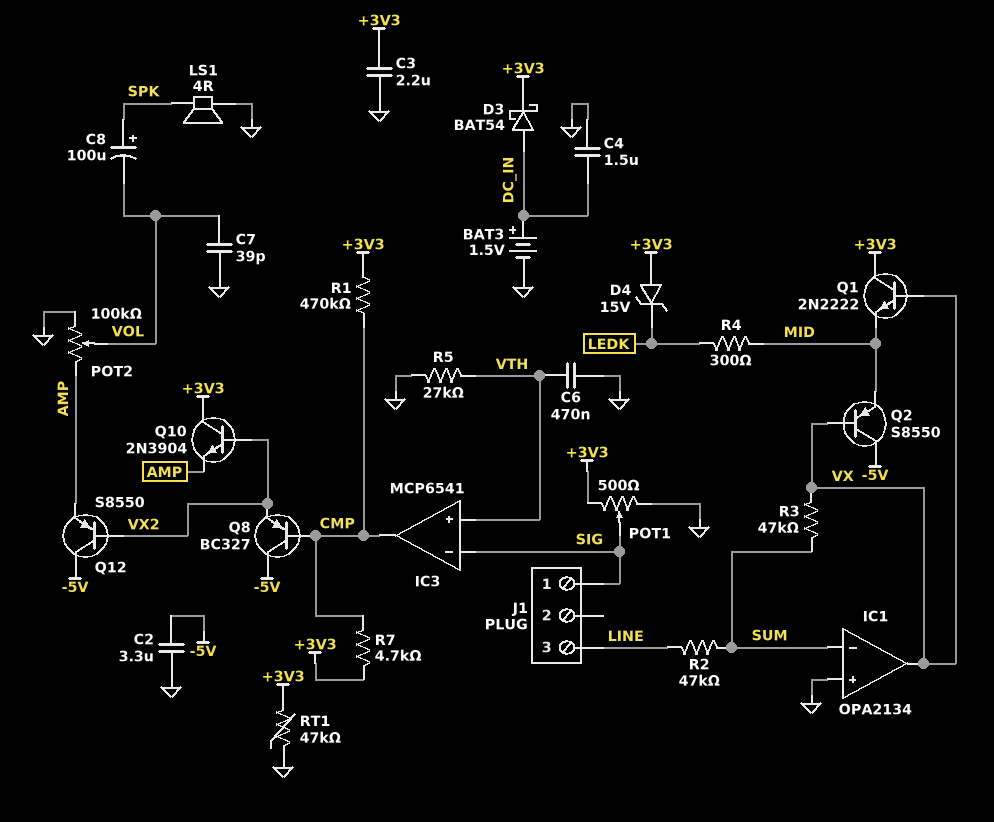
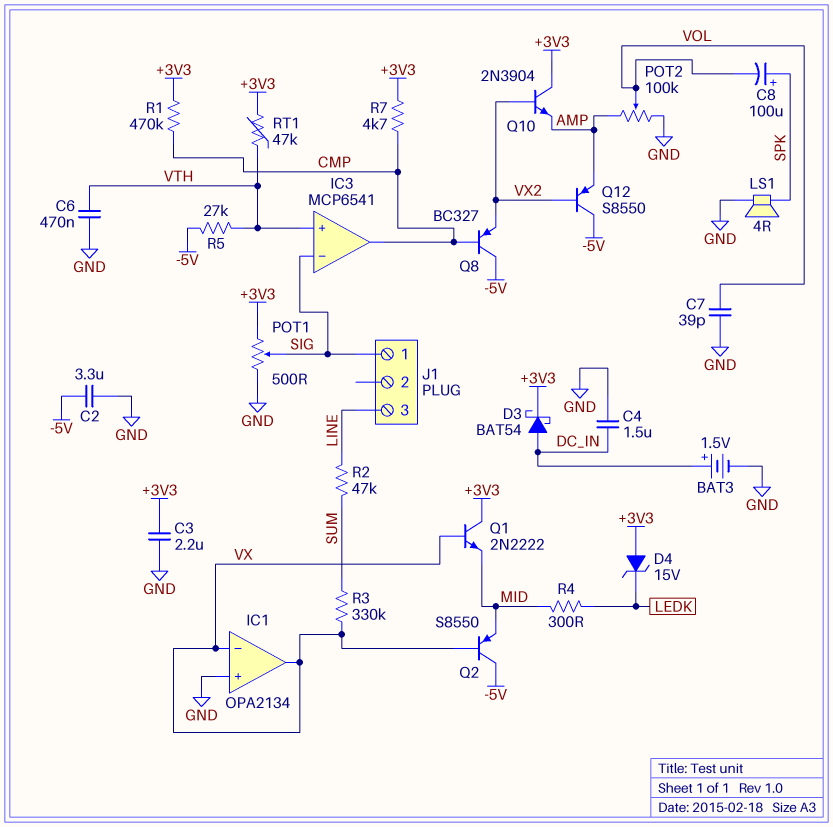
IC1 pin in-: SUM -> VX
R3: 47k (SUM, VX) -> 330k (SUM, VX)
R5: 27k (GND, VTH) -> 27k (-5V, VTH)
RT1: 47k (+3V3, GND) -> 47k (+3V3, VTH)

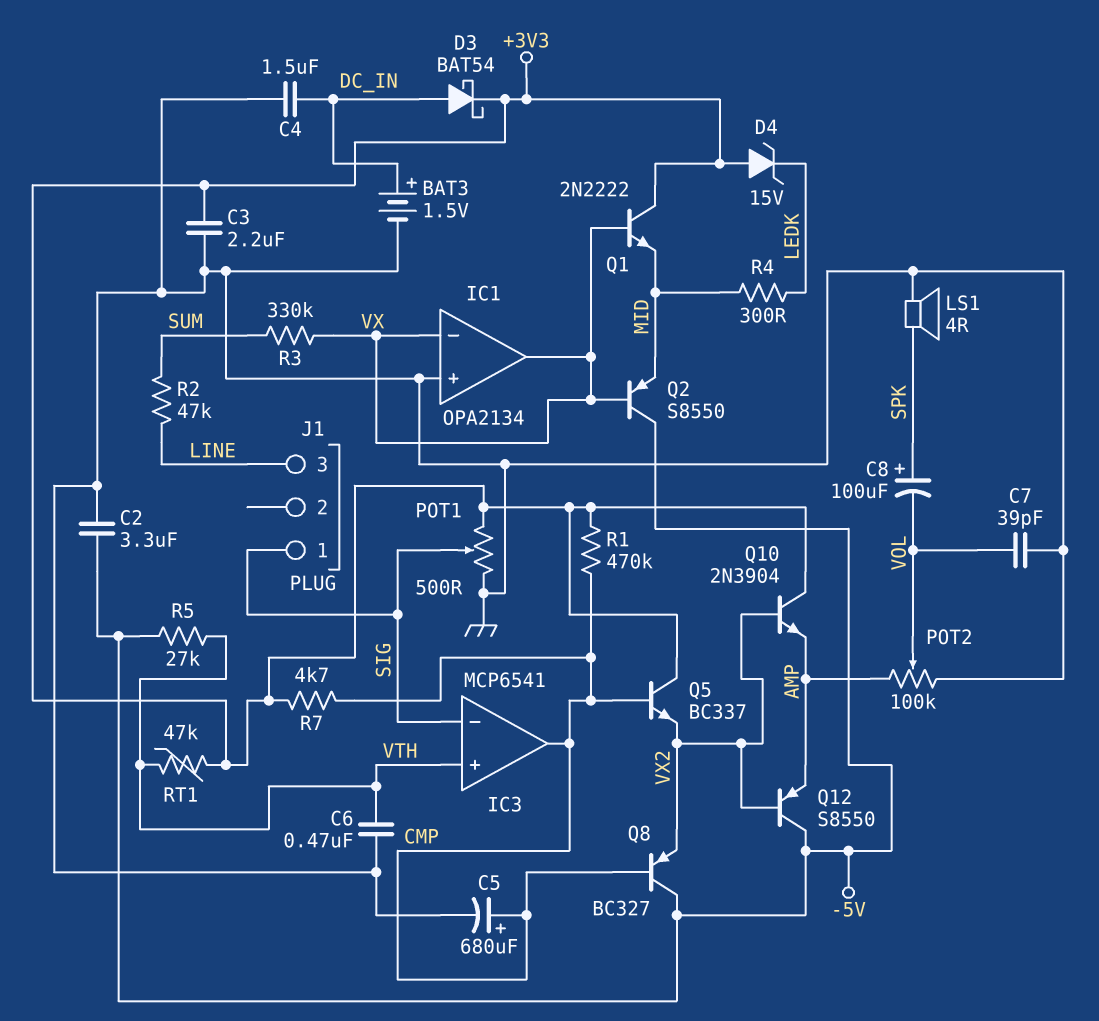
C5: none -> 680uF (plus CMP, minus GND)
Q5: none -> NPN BC337 (B CMP, C +3V3, E VX2)

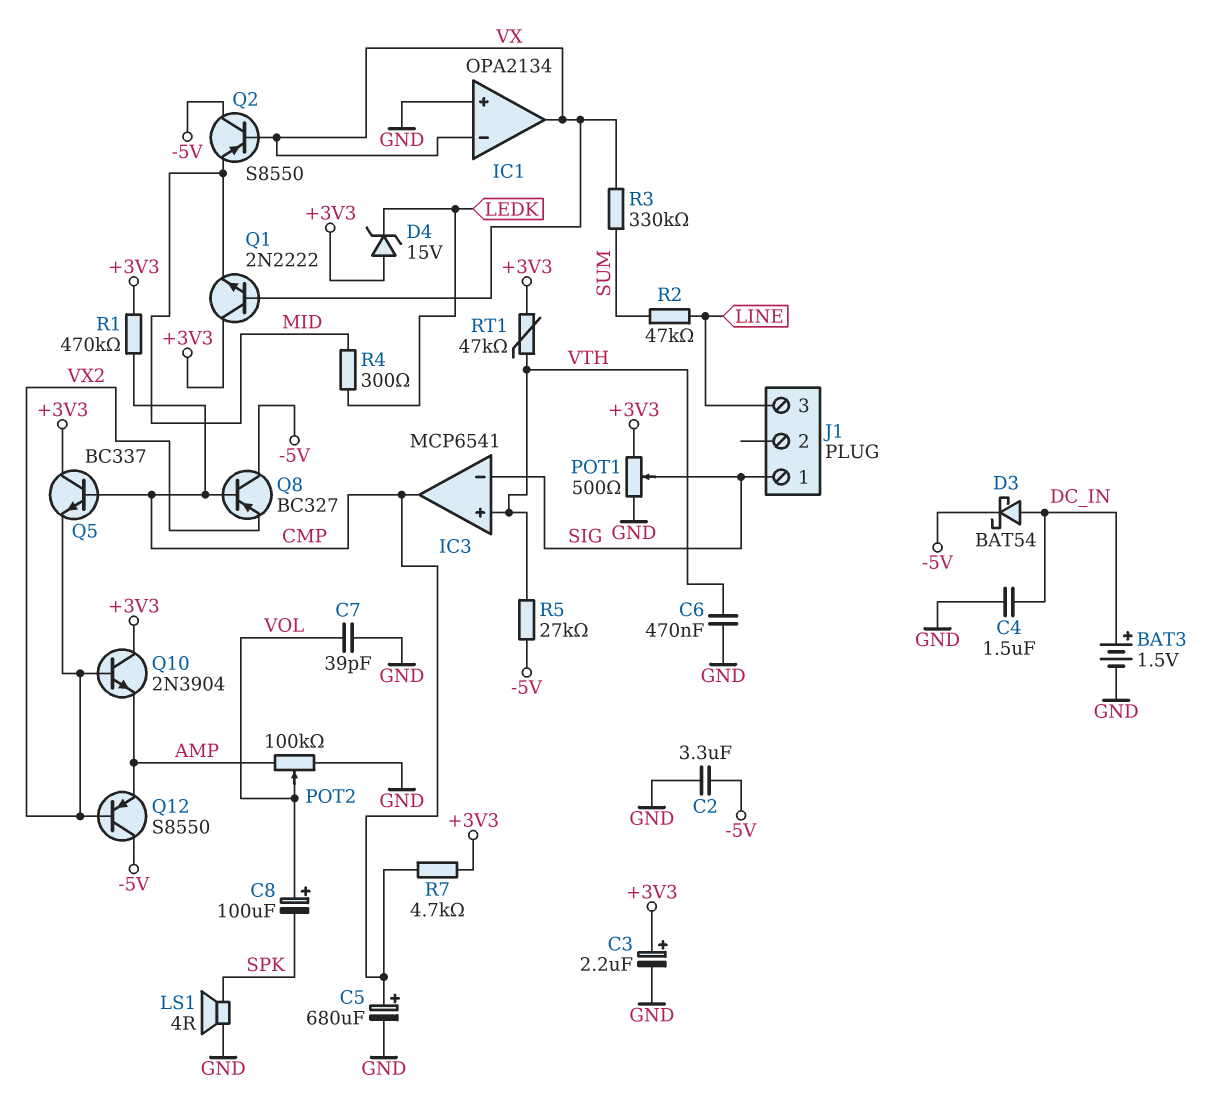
C3: 2.2uF (+3V3, GND) -> 2.2uF (plus +3V3, minus GND)
C8: 100uF (plus SPK, minus VOL) -> 100uF (plus VOL, minus SPK)
D3: schottky BAT54 (A DC_IN, K +3V3) -> schottky BAT54 (A DC_IN, K -5V)

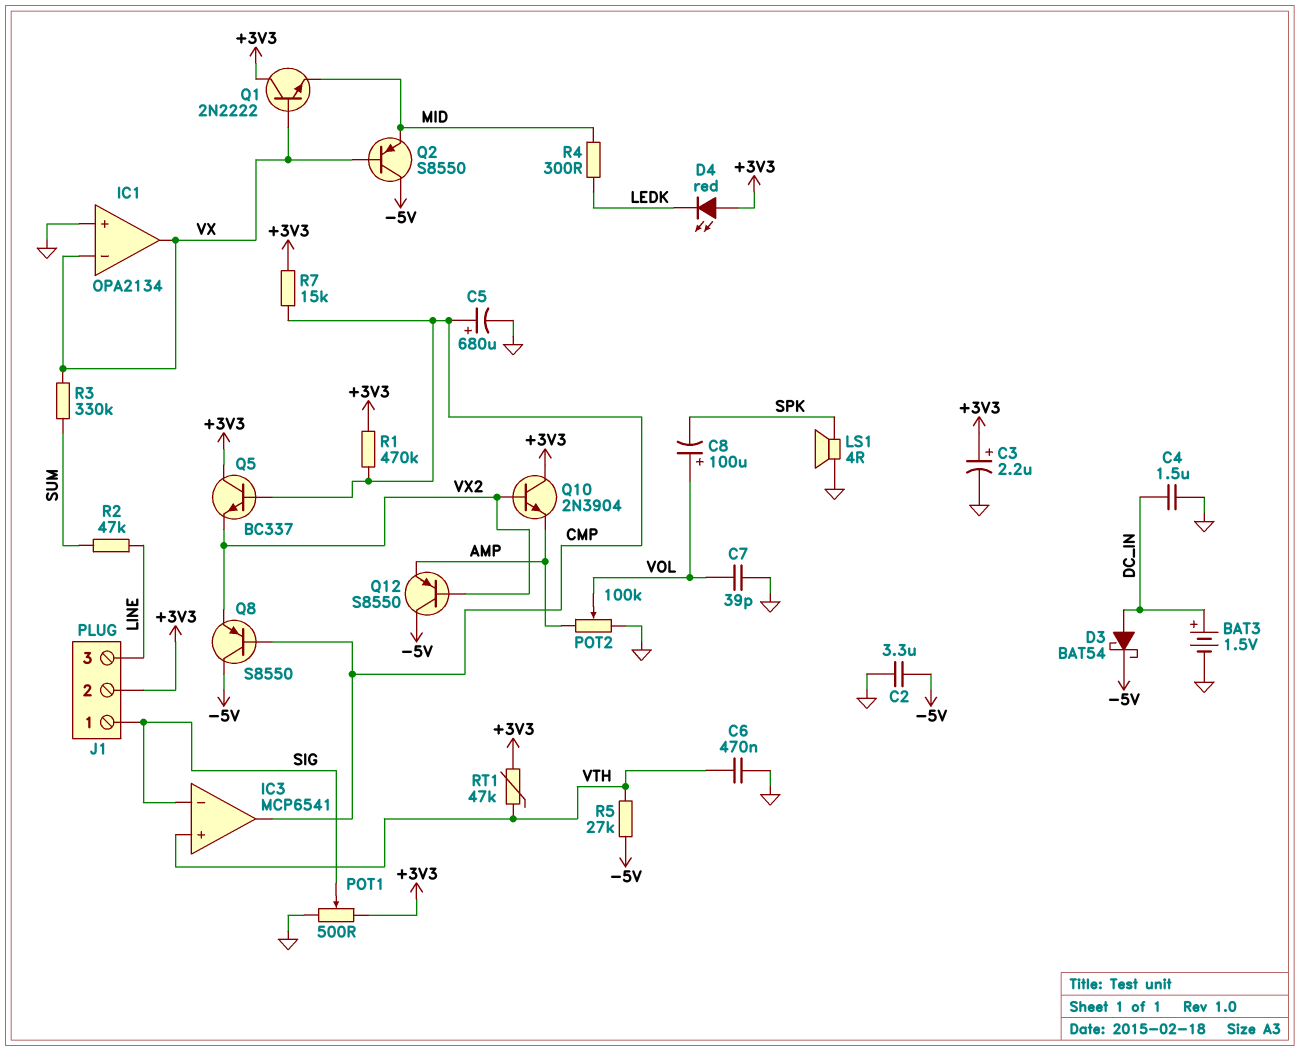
D4: zener 15V (A +3V3, K LEDK) -> LED red (A +3V3, K LEDK)
J1 pin 2: none -> +3V3
Q8: PNP BC327 (B CMP, C -5V, E VX2) -> PNP S8550 (B CMP, C -5V, E VX2)
R7: 4.7k (+3V3, CMP) -> 15k (+3V3, CMP)

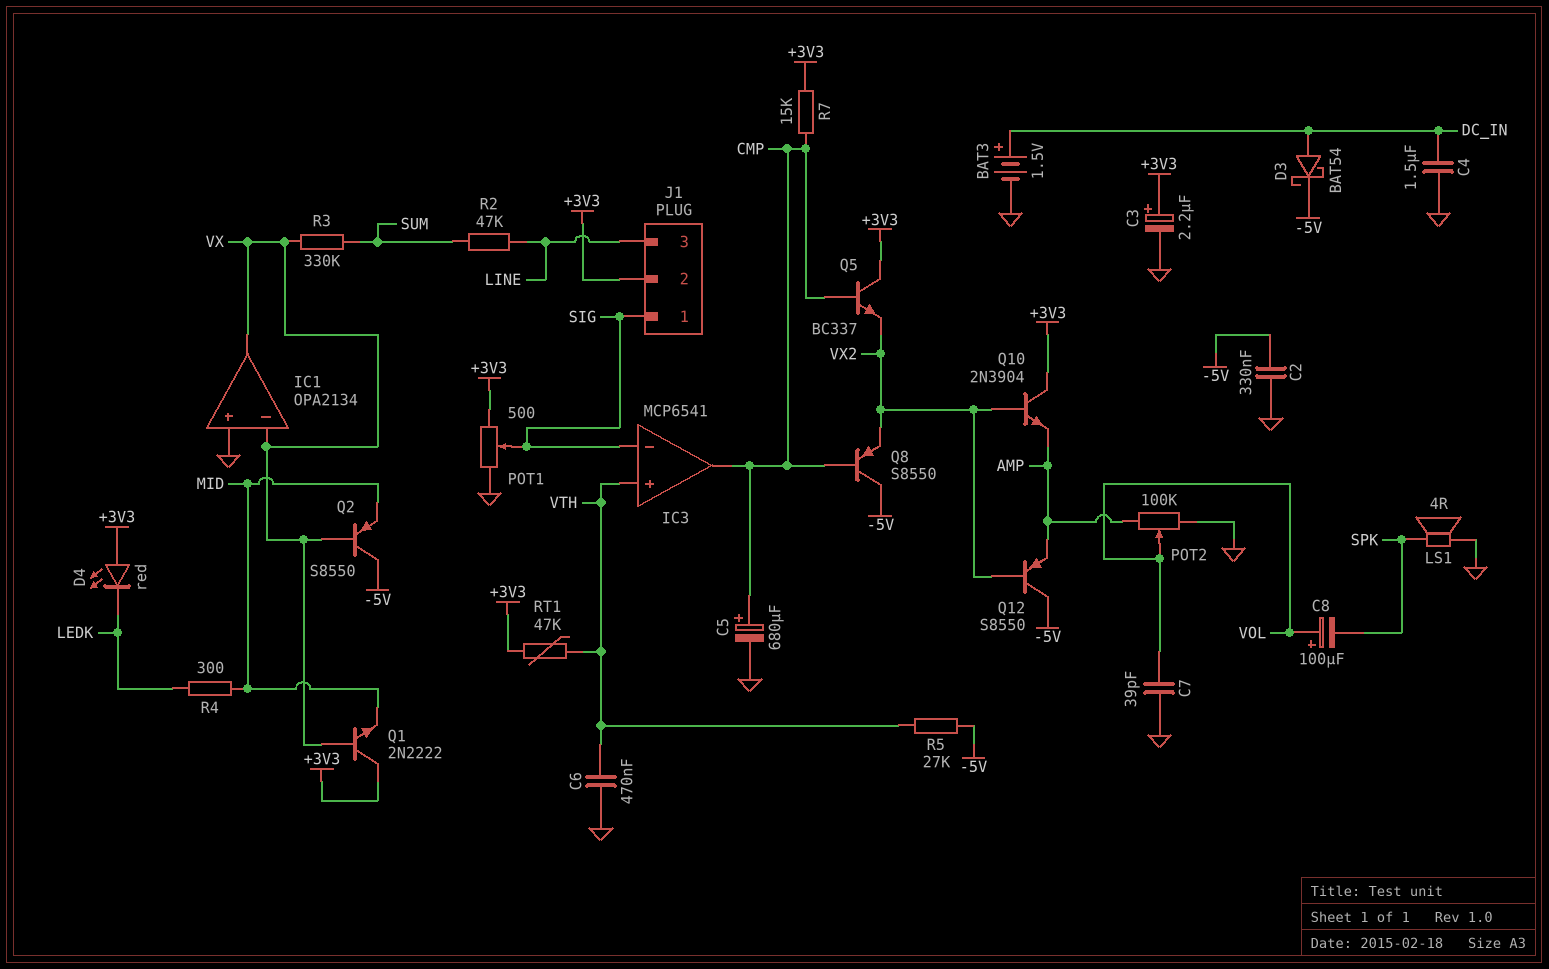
C2: 3.3uF (-5V, GND) -> 330nF (-5V, GND)
R1: 470k (+3V3, CMP) -> none

